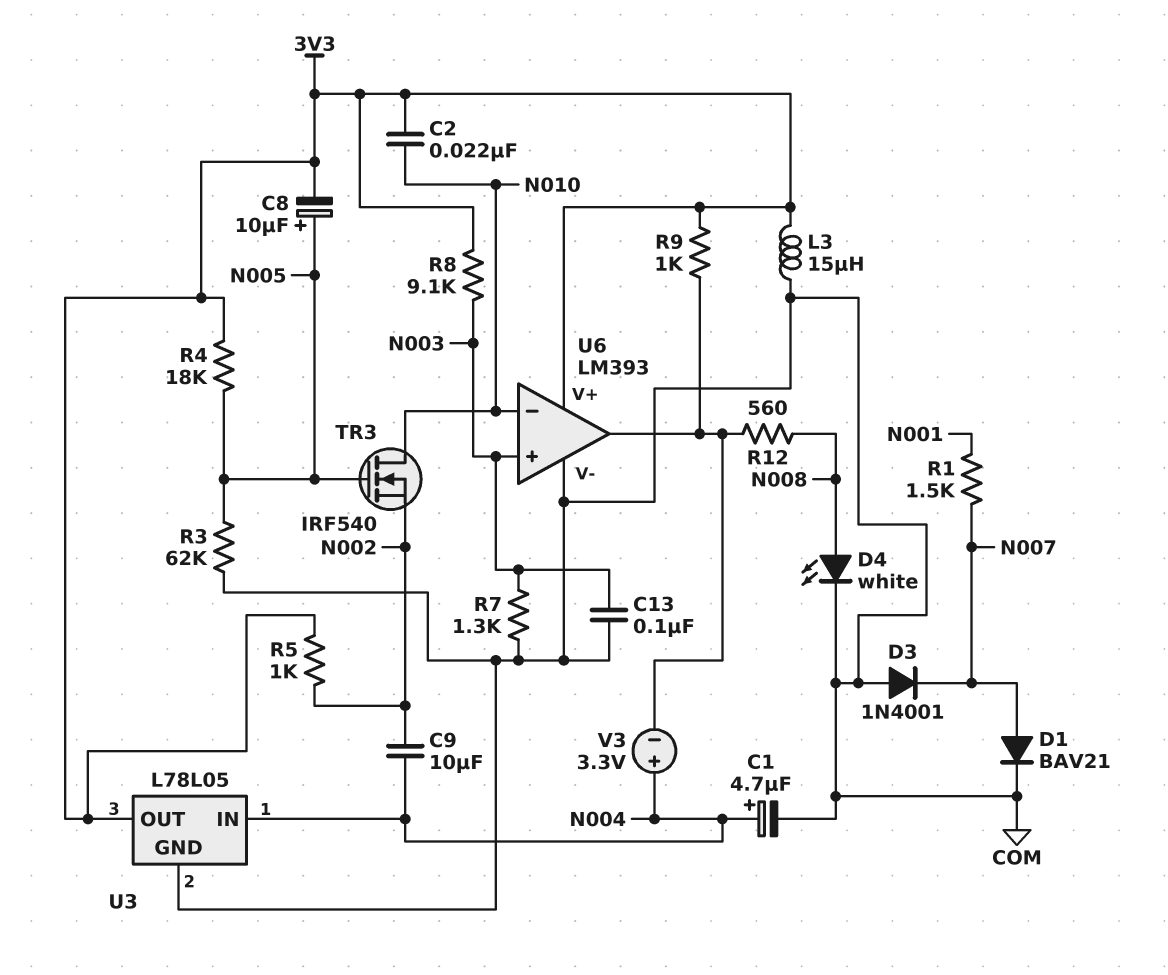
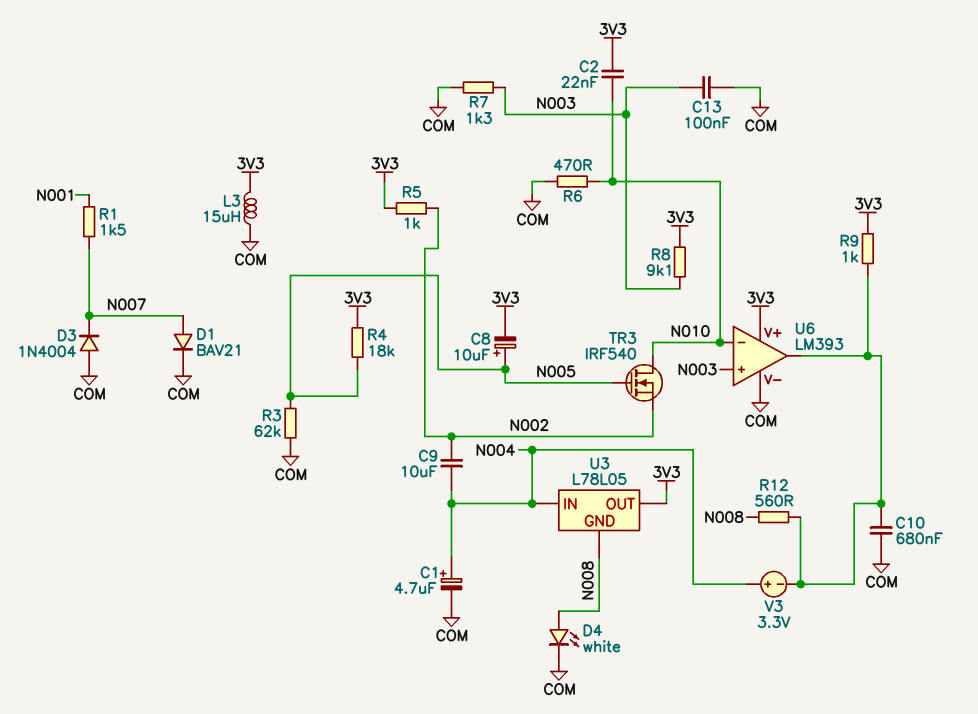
C10: none -> 680nF (COM, U6/out)
D3: diode 1N4001 (A COM, K N007) -> diode 1N4004 (A COM, K N007)
R6: none -> 470 (COM, N010)
U3 pin GND: COM -> N008

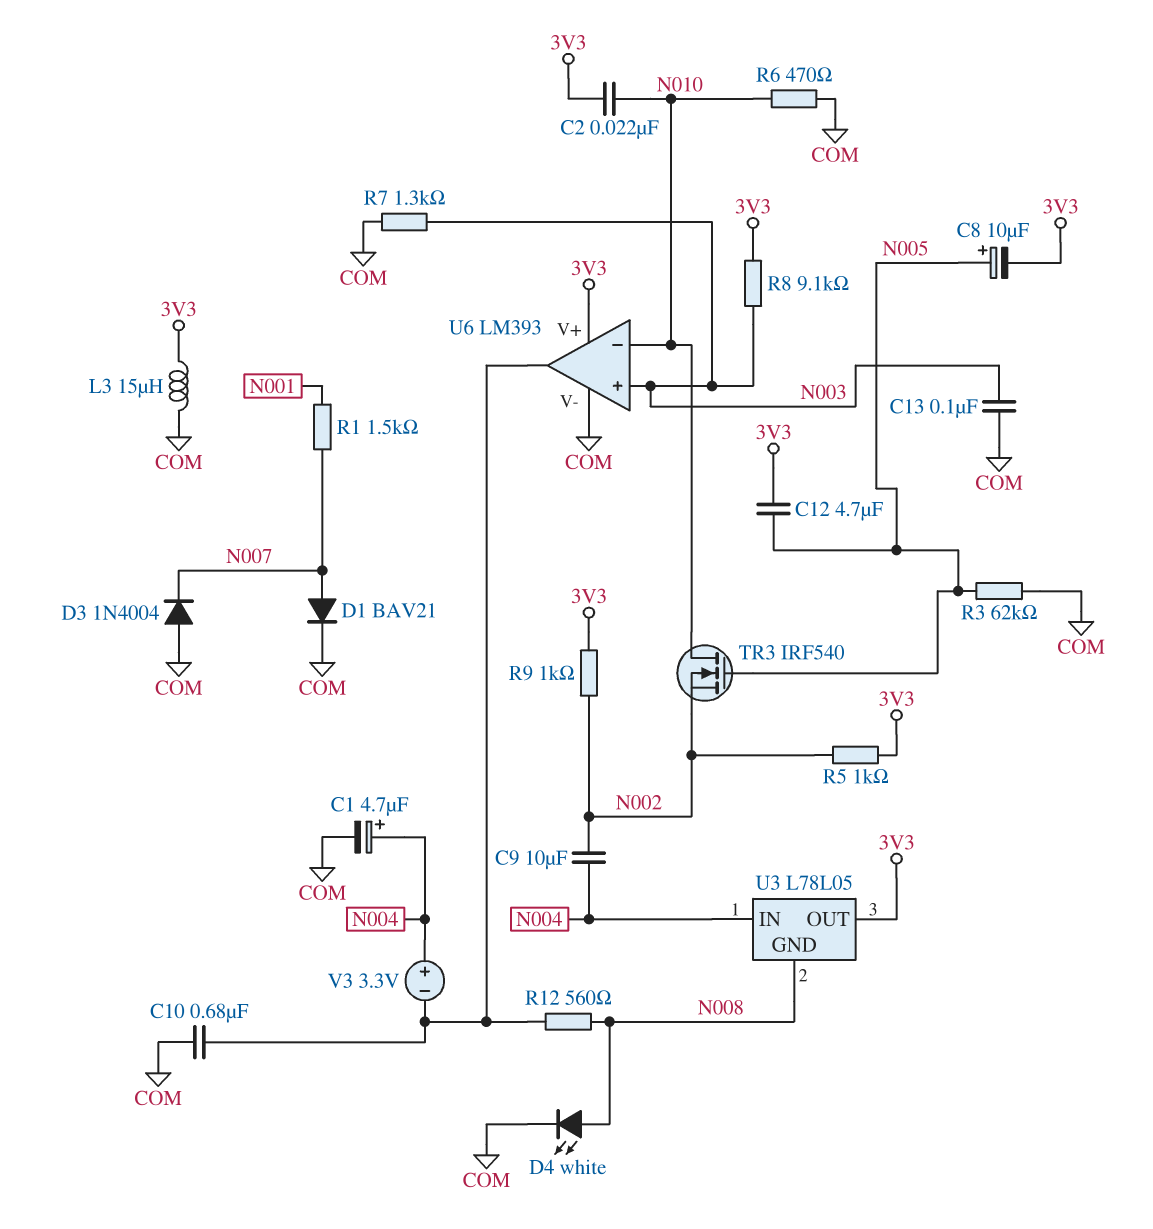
C12: none -> 4.7uF (3V3, N005)
R4: 18k (3V3, N005) -> none
R9: 1k (3V3, U6/out) -> 1k (3V3, N002)

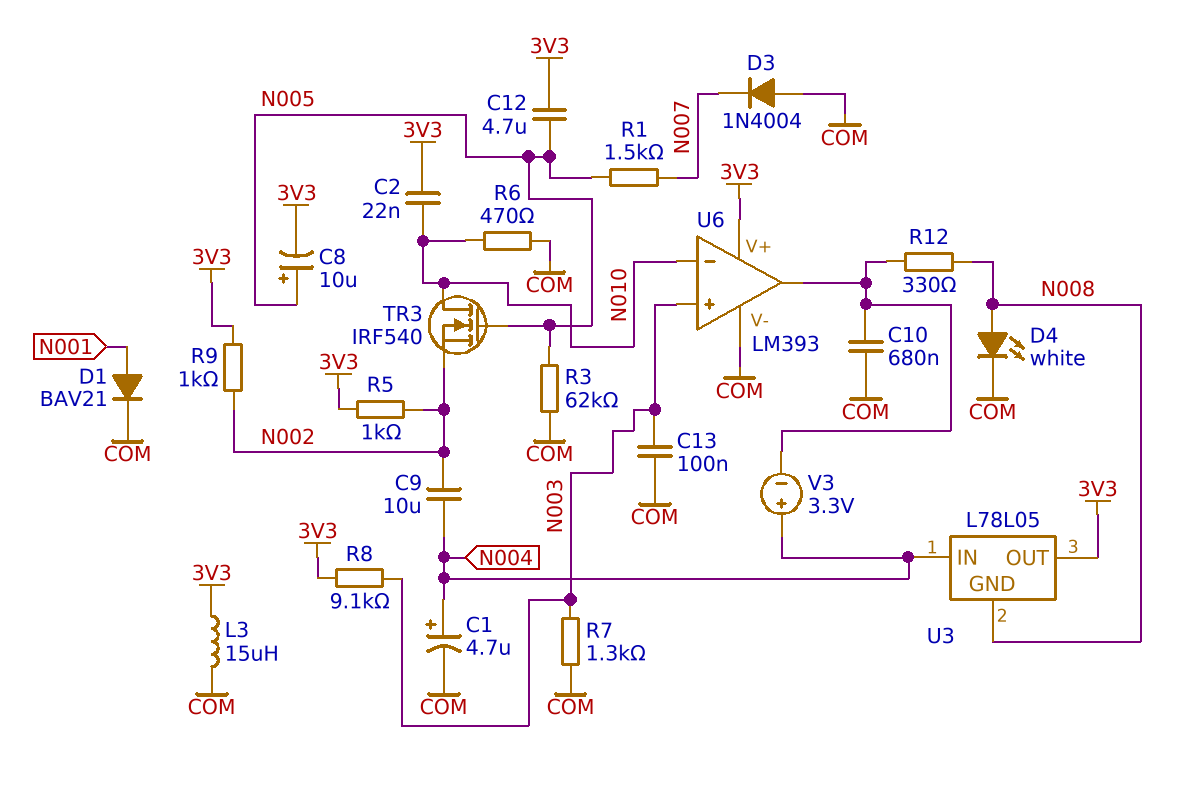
D1: diode BAV21 (A N007, K COM) -> diode BAV21 (A N001, K COM)
R1: 1.5k (N001, N007) -> 1.5k (N005, N007)
R12: 560 (N008, U6/out) -> 330 (N008, U6/out)

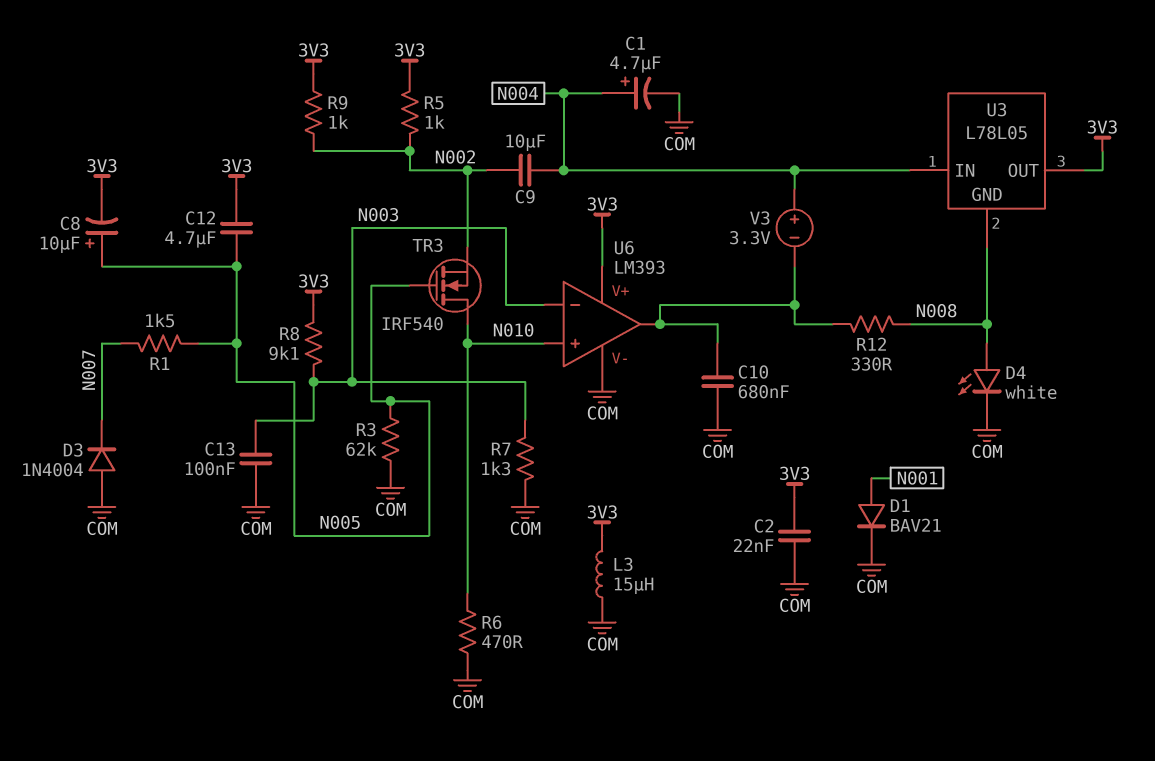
C2: 22nF (3V3, N010) -> 22nF (3V3, COM)
U6 pin in+: N003 -> N010
U6 pin in-: N010 -> N003

